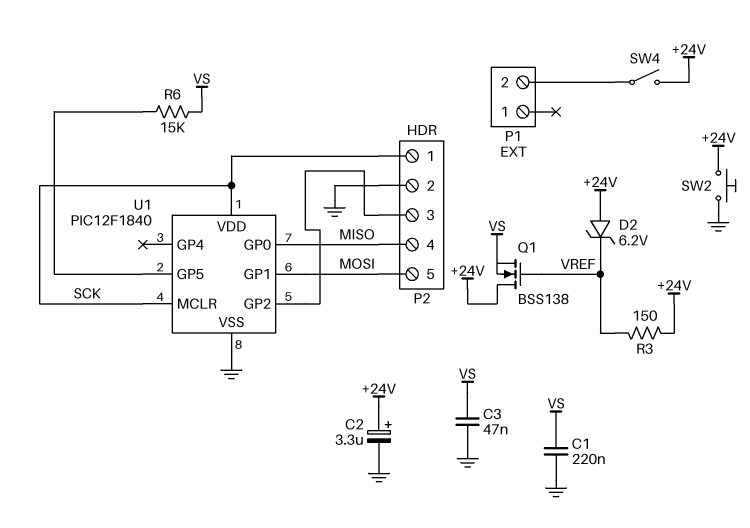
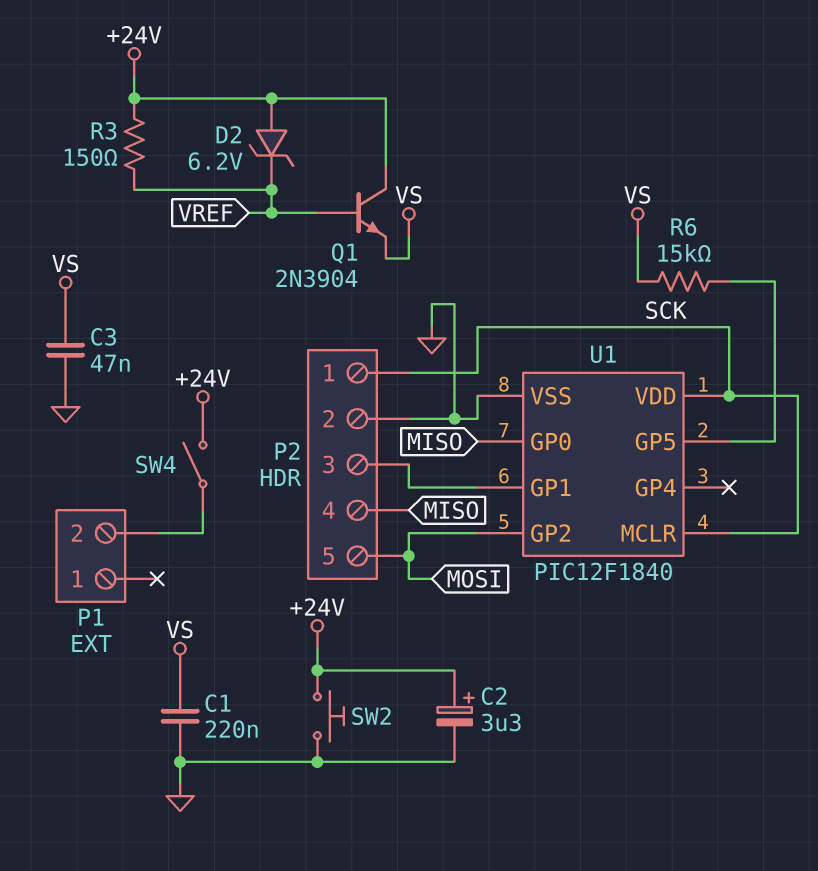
Q1: NMOS BSS138 (G VREF, D +24V, S VS) -> NPN 2N3904 (B VREF, C +24V, E VS)
U1 pin GP1: MOSI -> P2/3
U1 pin GP2: P2/3 -> MOSI

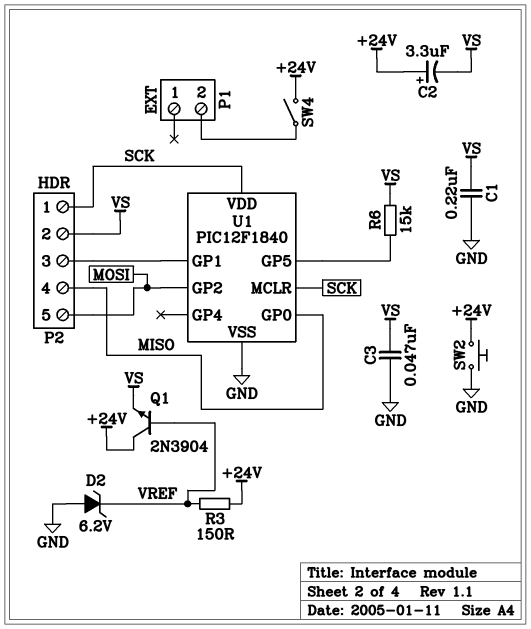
C2: 3.3uF (plus +24V, minus GND) -> 3.3uF (plus +24V, minus VS)
D2: zener 6.2V (A +24V, K VREF) -> zener 6.2V (A GND, K VREF)
P2 pin 2: GND -> VS

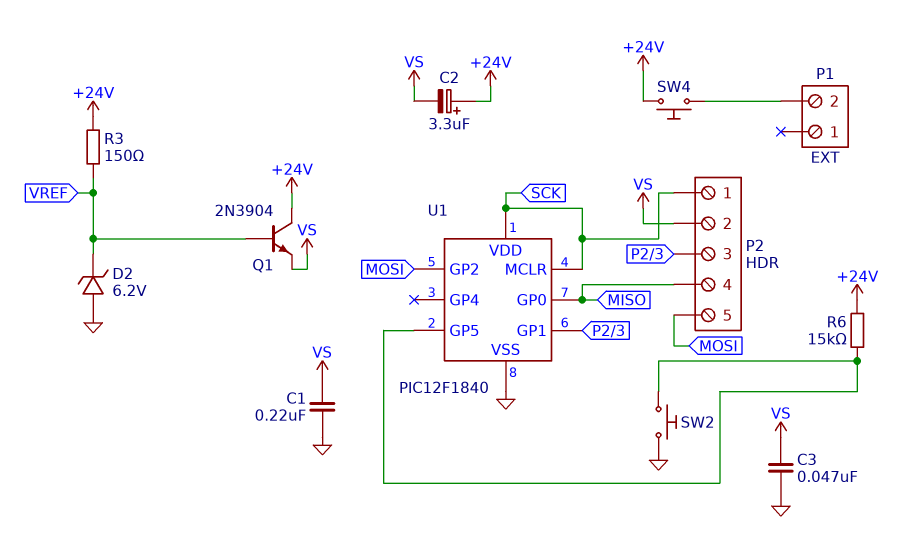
R6: 15k (U1/GP5, VS) -> 15k (+24V, U1/GP5)
SW2: button (+24V, GND) -> button (GND, U1/GP5)
SW4: switch (+24V, P1/2) -> button (+24V, P1/2)

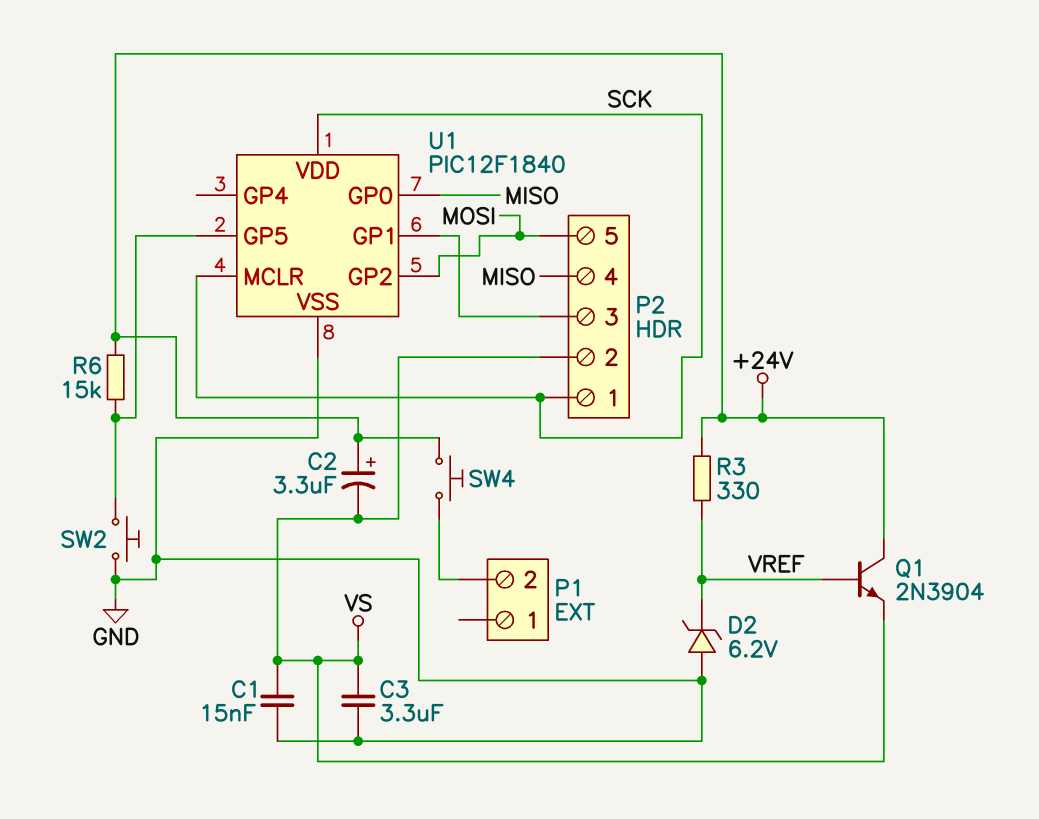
C1: 220nF (GND, VS) -> 15nF (GND, VS)
C3: 47nF (GND, VS) -> 3.3uF (GND, VS)
R3: 150 (+24V, VREF) -> 330 (+24V, VREF)

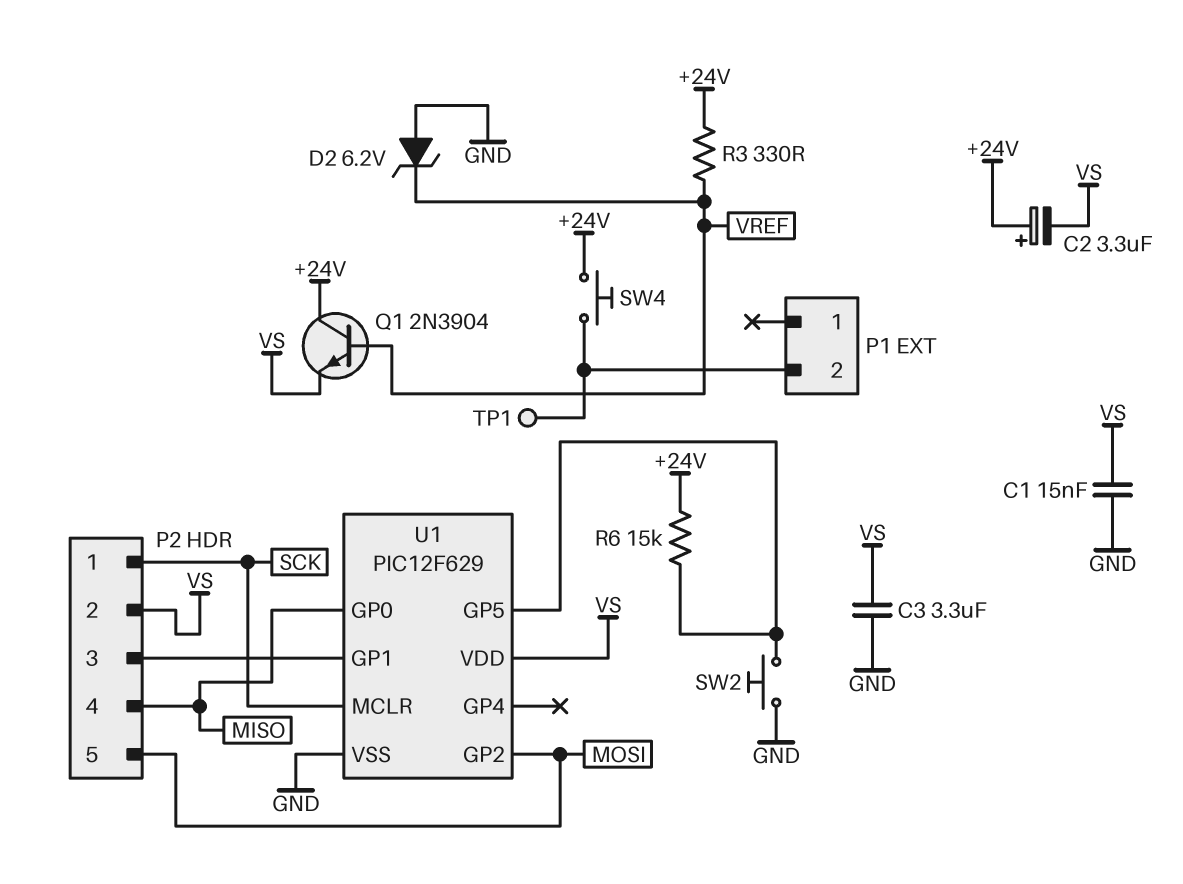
TP1: none -> test point (P1/2)
U1: PIC12F1840 -> PIC12F629
U1 pin VDD: SCK -> VS

